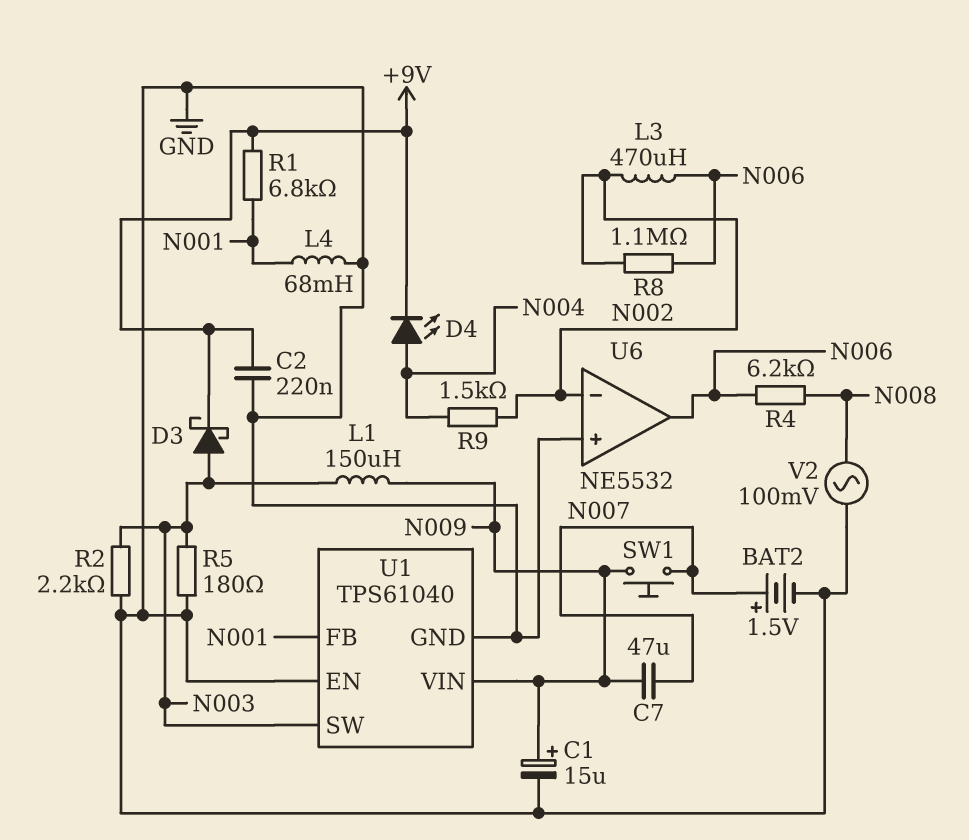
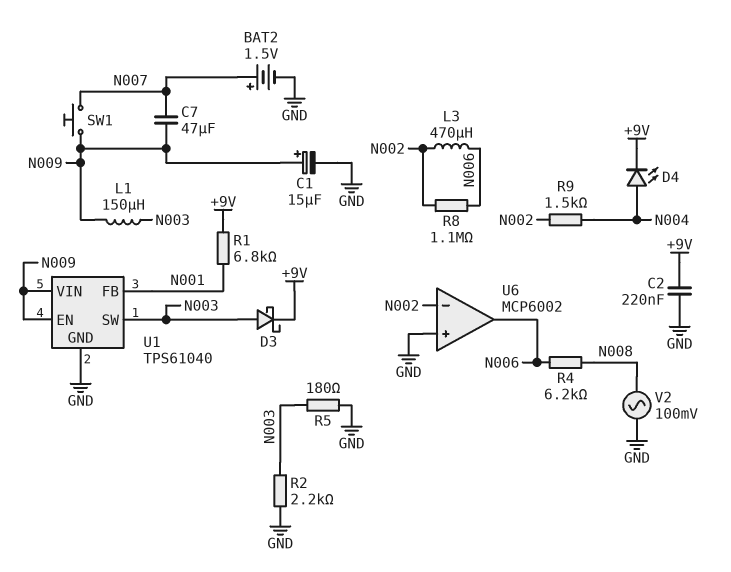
L4: 68mH (GND, N001) -> none
U1 pin EN: GND -> N009
U6: NE5532 -> MCP6002

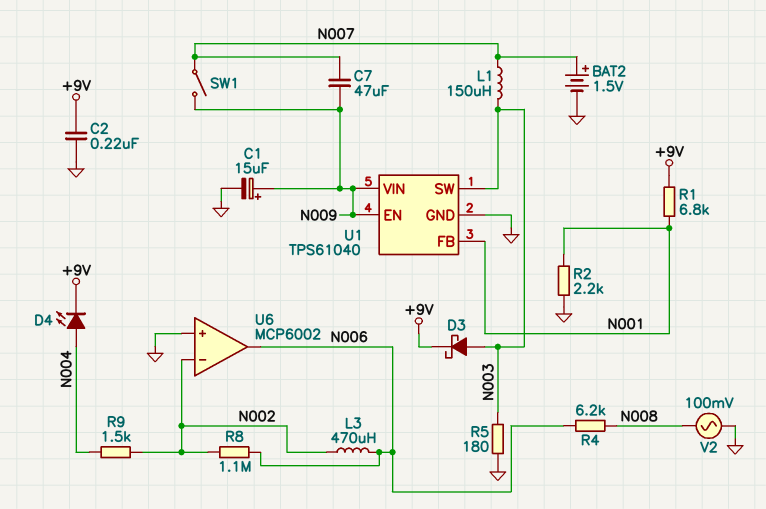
L1: 150uH (N003, N009) -> 150uH (N003, N007)
R2: 2.2k (GND, N003) -> 2.2k (GND, N001)
SW1: button (N007, N009) -> switch (N007, N009)

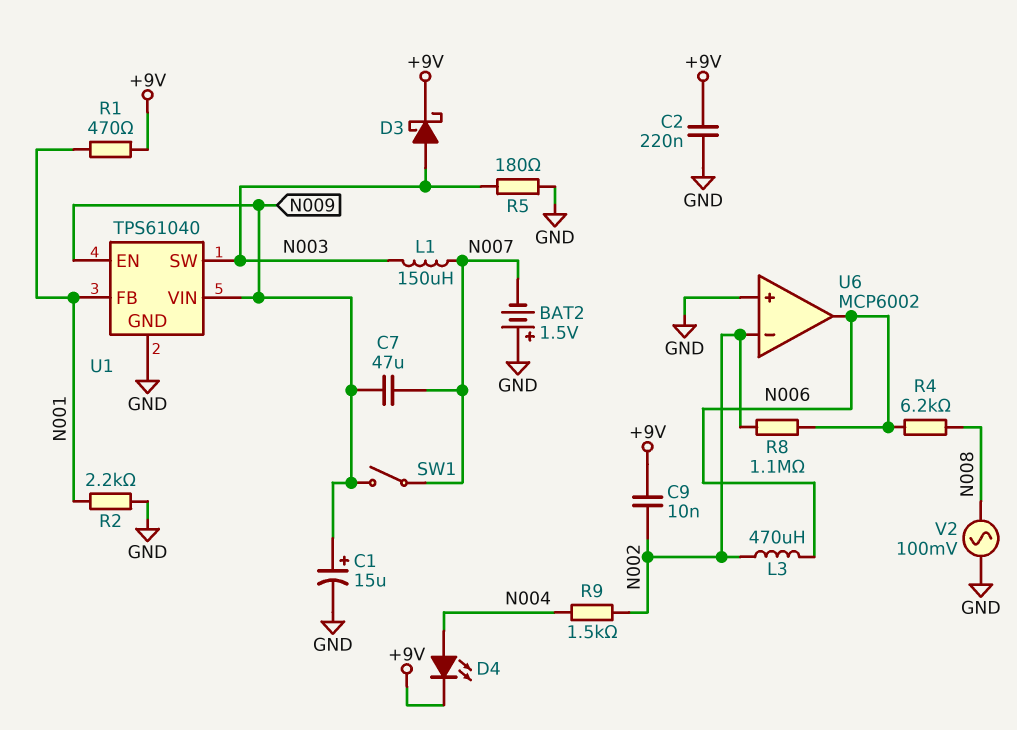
BAT2: 1.5V (plus N007, minus GND) -> 1.5V (plus GND, minus N007)
C9: none -> 10nF (+9V, N002)
R1: 6.8k (+9V, N001) -> 470 (+9V, N001)

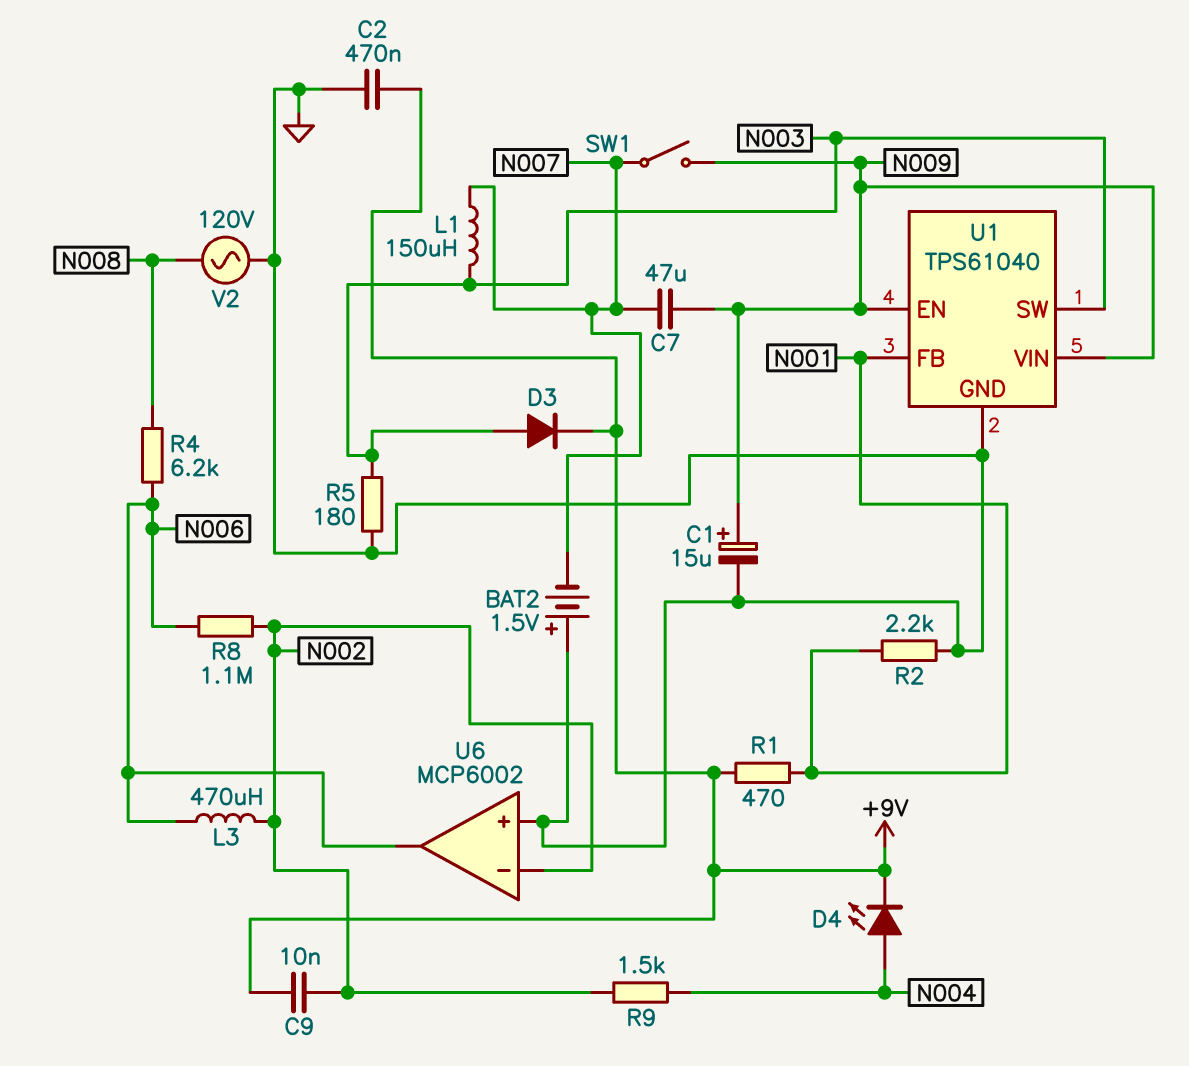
C2: 220nF (+9V, GND) -> 470nF (+9V, GND)
D3: schottky (A N003, K +9V) -> diode (A N003, K +9V)
V2: AC 100mV (GND, N008) -> AC 120V (GND, N008)

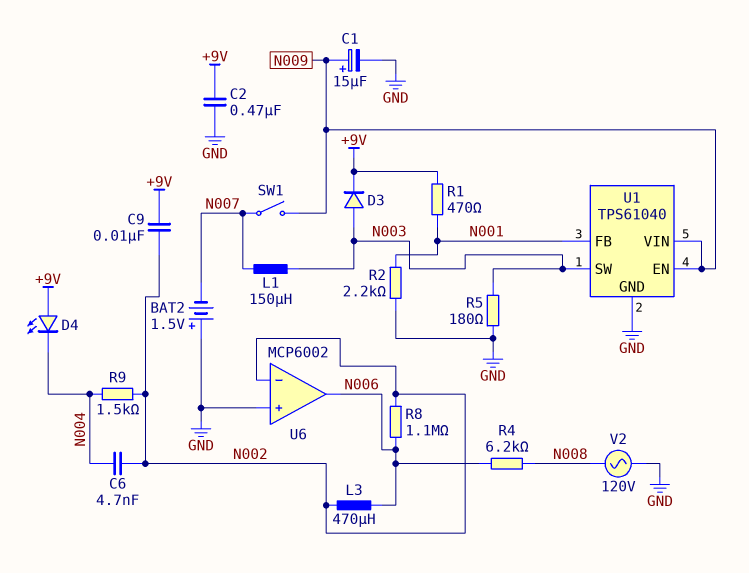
C6: none -> 4.7nF (N002, N004)
C7: 47uF (N007, N009) -> none
D4: LED (A N004, K +9V) -> LED (A +9V, K N004)

